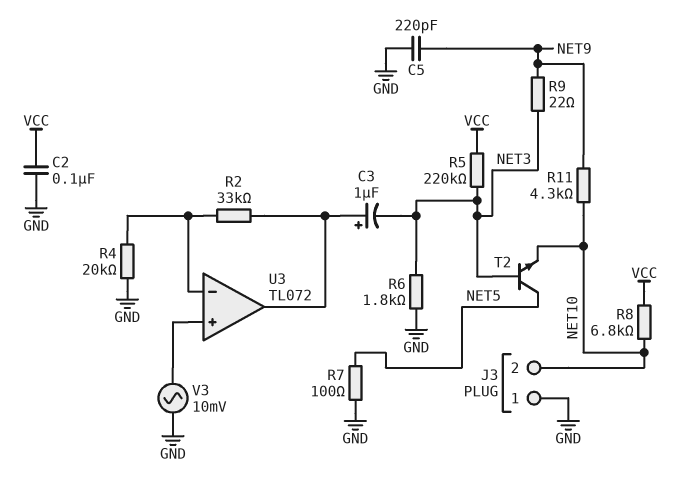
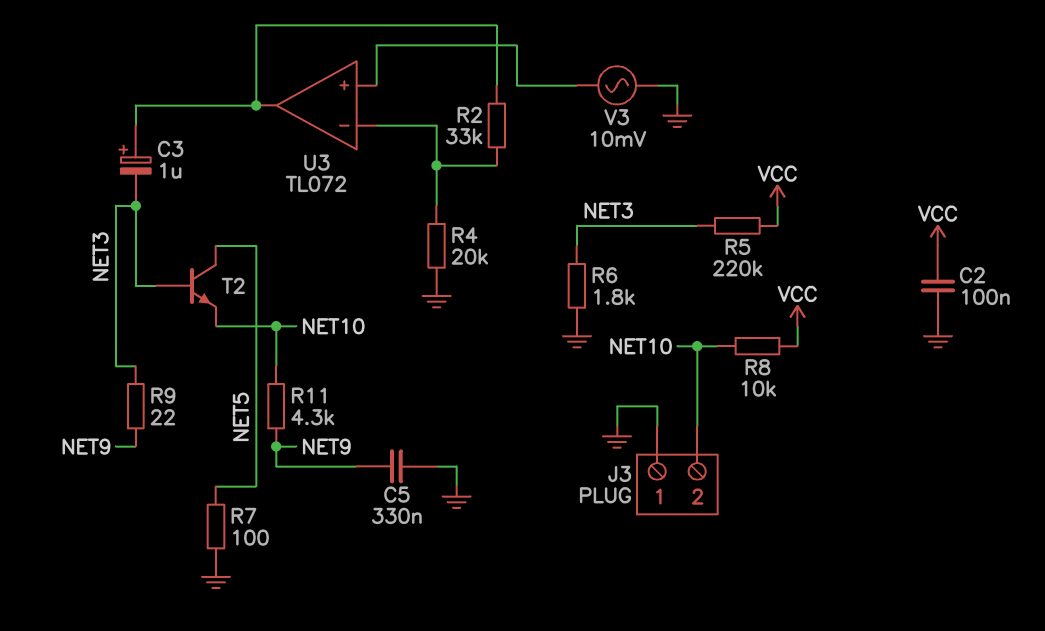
C5: 220pF (GND, NET9) -> 330nF (GND, NET9)
R8: 6.8k (NET10, VCC) -> 10k (NET10, VCC)

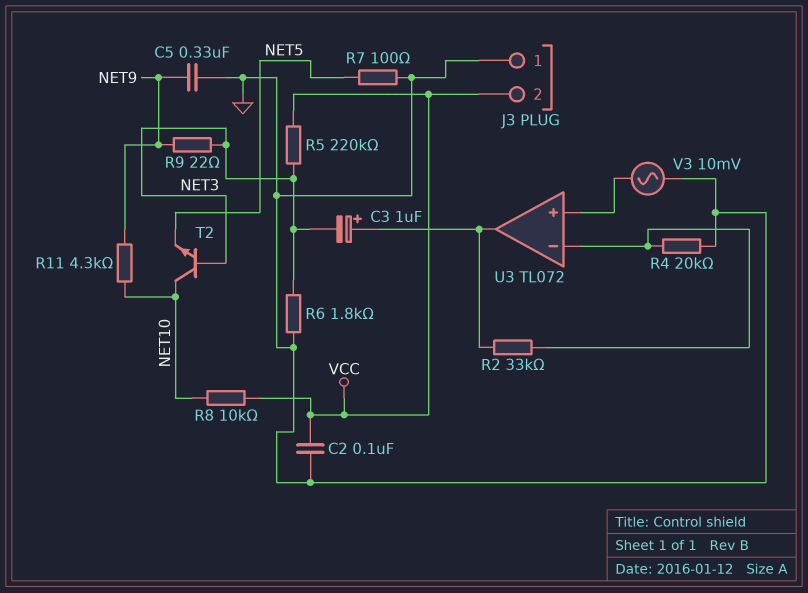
J3 pin 2: NET10 -> VCC
T2: NPN (B NET3, C NET5, E NET10) -> NPN (B NET3, C NET10, E NET5)

